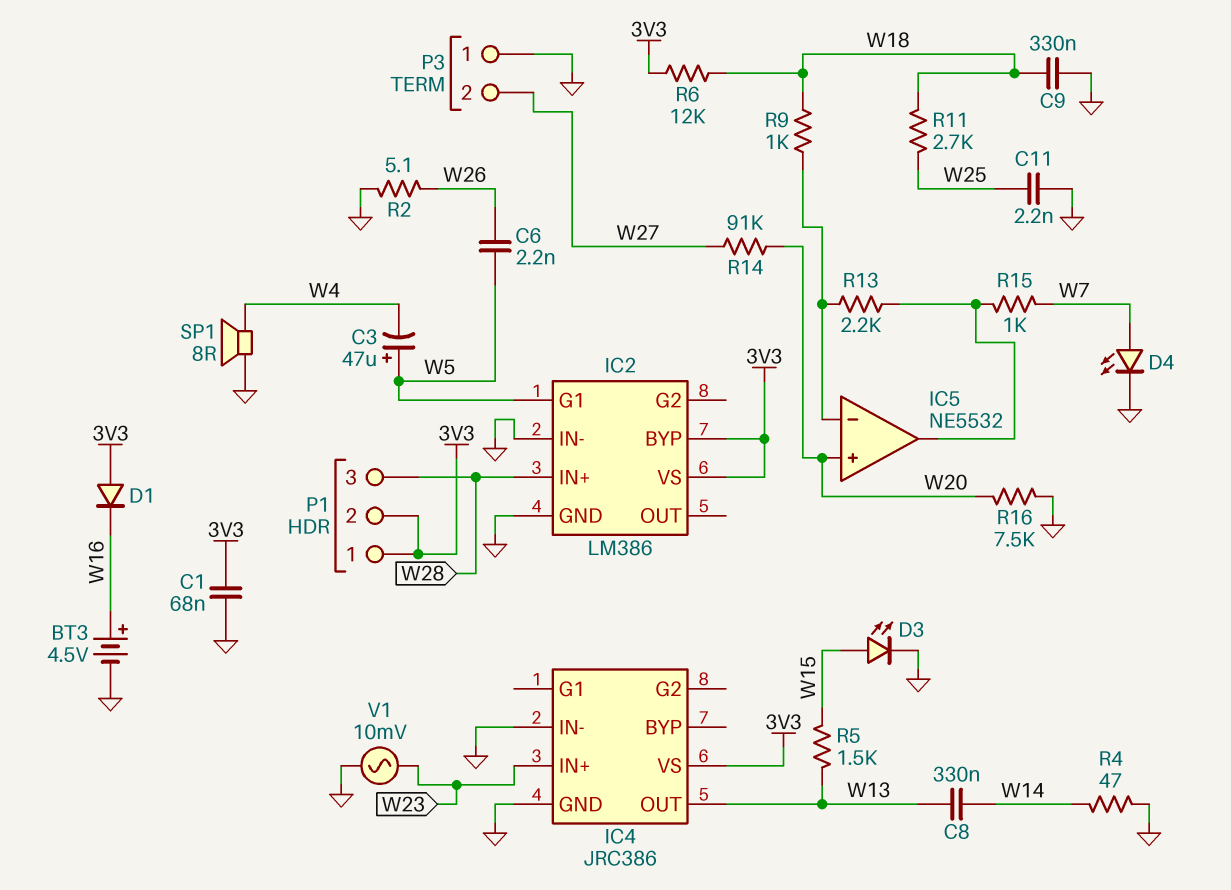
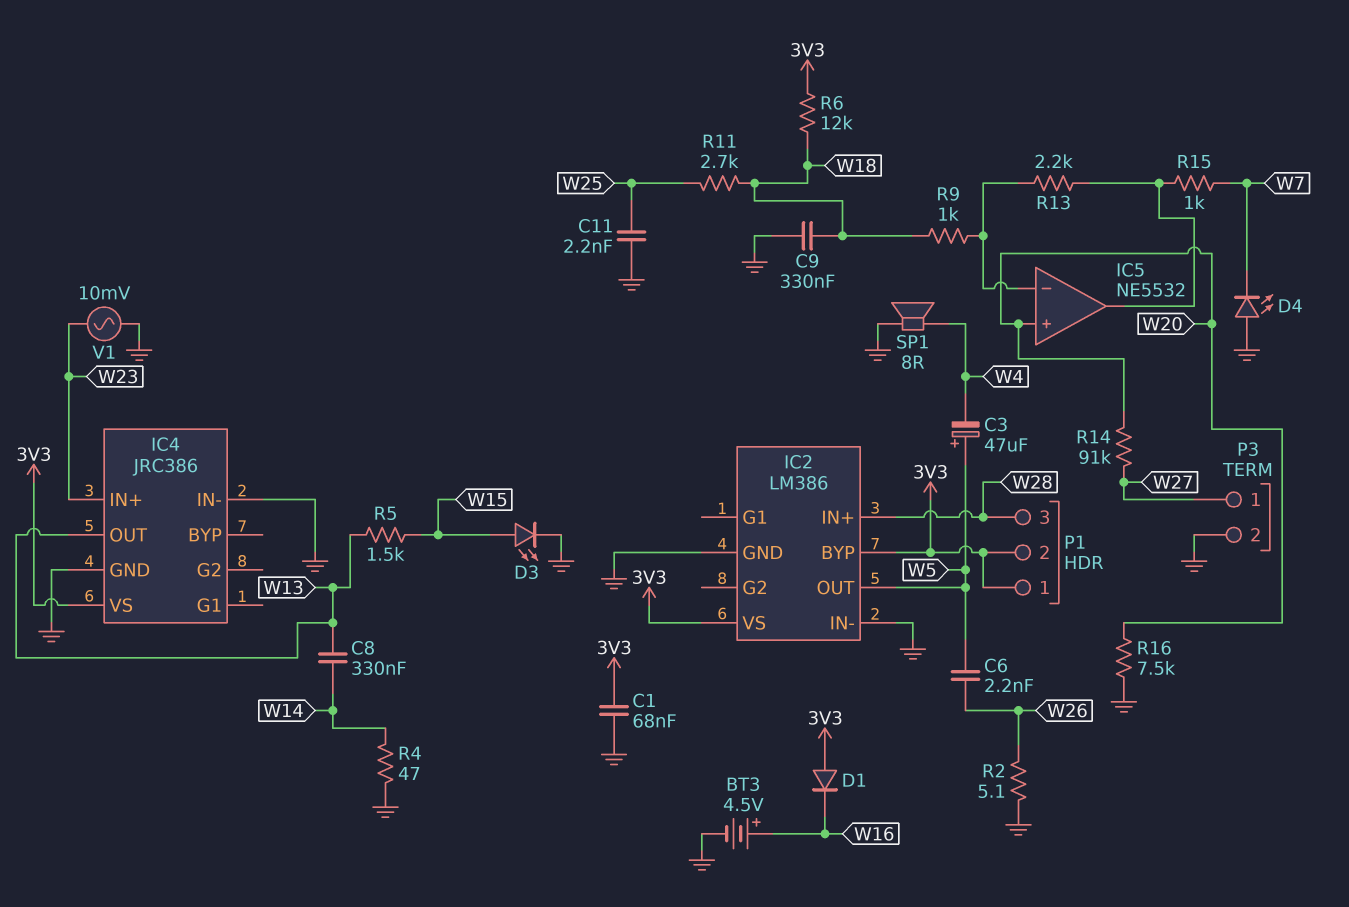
D4: LED (A W7, K GND) -> LED (A GND, K W7)
IC2 pin G1: W5 -> none
IC2 pin OUT: none -> W5
P3 pin 1: GND -> W27
P3 pin 2: W27 -> GND

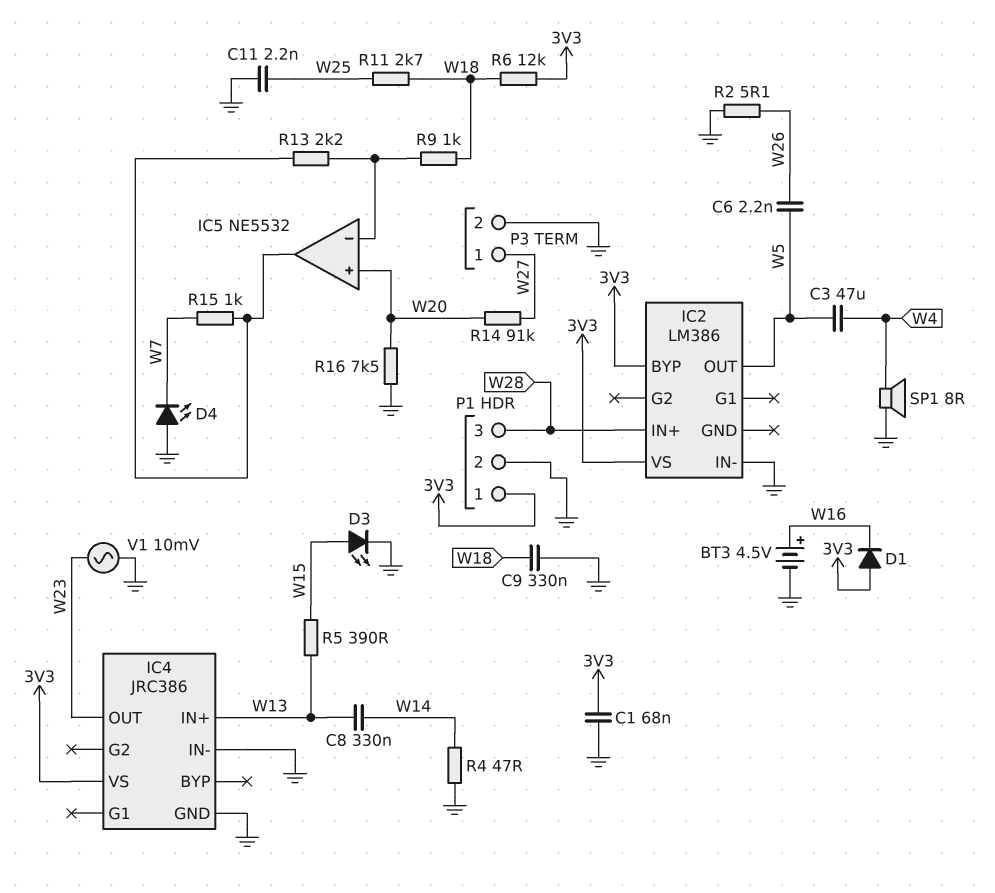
C3: 47uF (plus W5, minus W4) -> 47uF (W4, W5)
IC2 pin GND: GND -> none
IC4 pin IN+: W23 -> W13
IC4 pin OUT: W13 -> W23
P1 pin 2: 3V3 -> GND
R5: 1.5k (W13, W15) -> 390 (W13, W15)

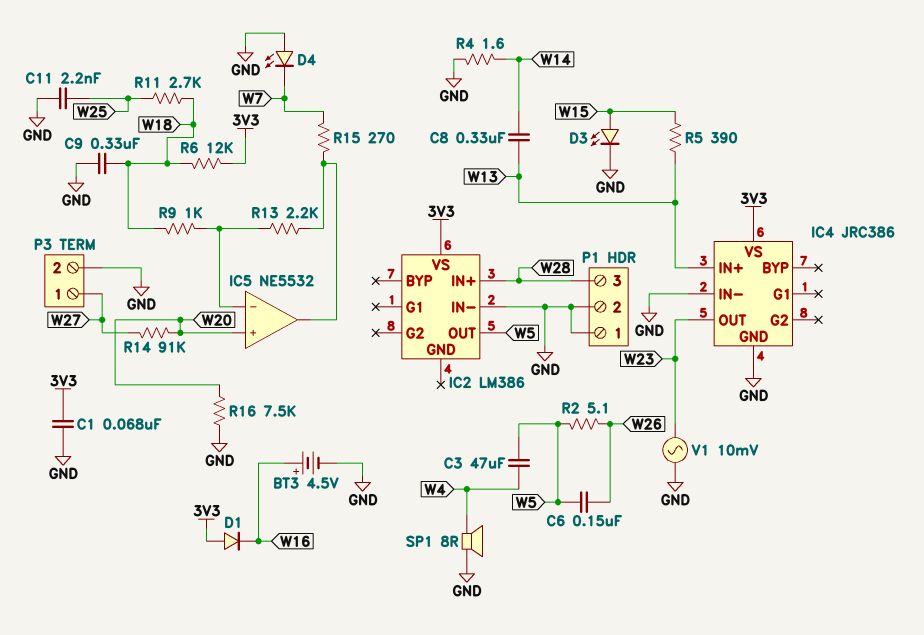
C6: 2.2nF (W5, W26) -> 150nF (W5, W26)
IC2 pin BYP: 3V3 -> none
P1 pin 1: 3V3 -> GND
R2: 5.1 (GND, W26) -> 5.1 (W5, W26)
R4: 47 (GND, W14) -> 1.6 (GND, W14)
R15: 1k (IC5/out, W7) -> 270 (IC5/out, W7)

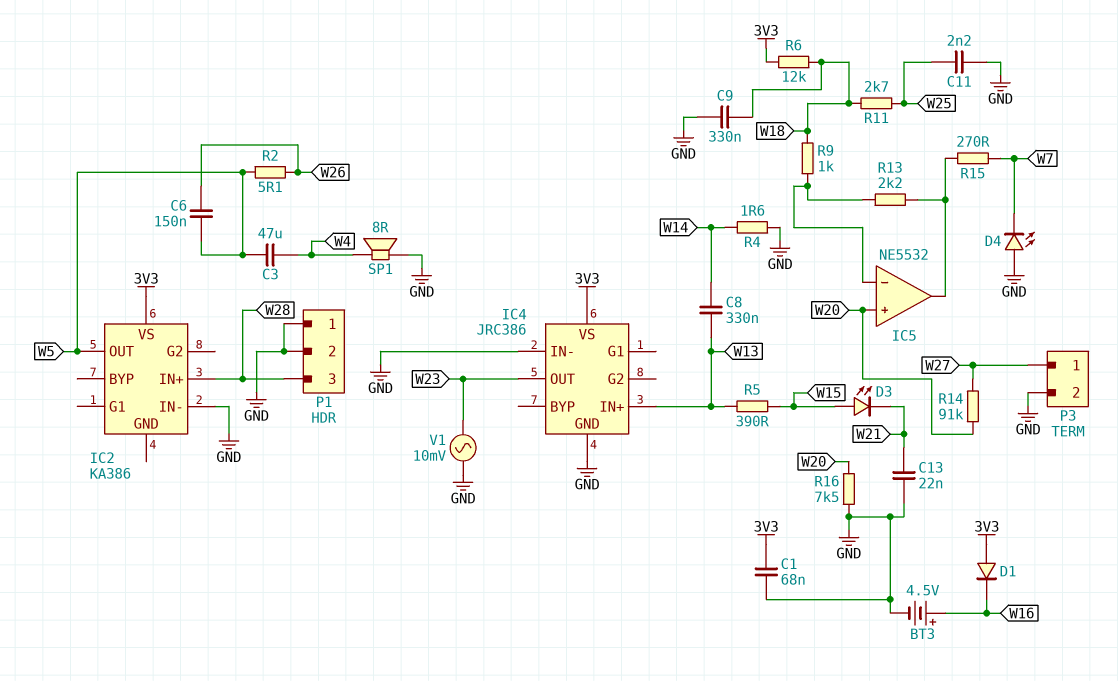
C13: none -> 22nF (GND, W21)
D3: LED (A W15, K GND) -> LED (A W15, K W21)
IC2: LM386 -> KA386

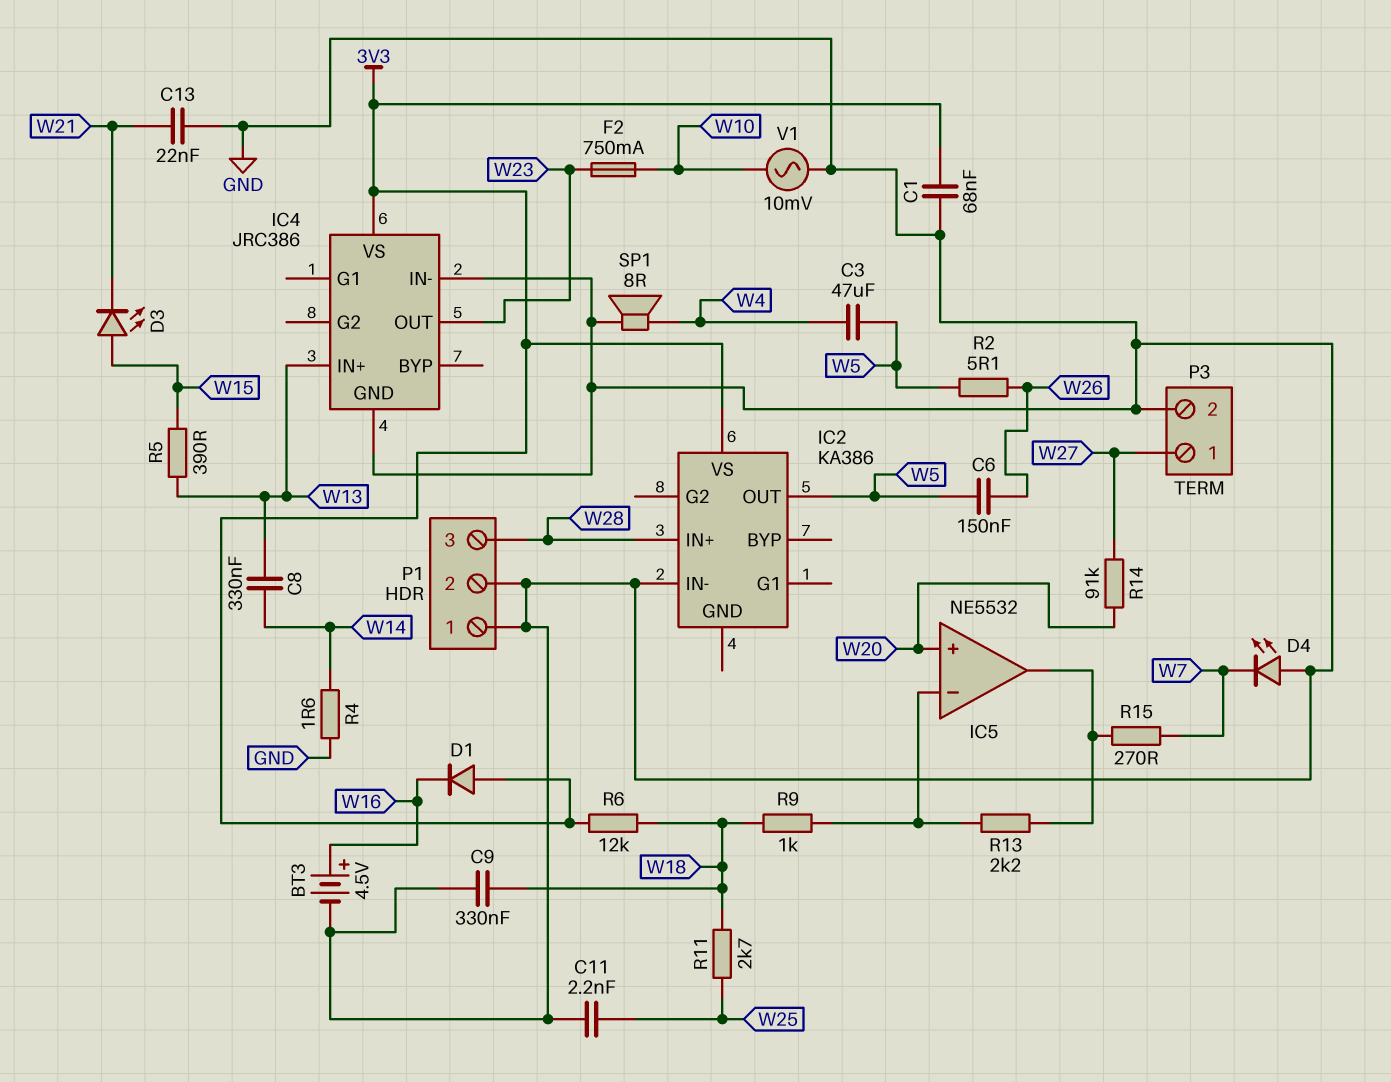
F2: none -> 750mA (W10, W23)
R16: 7.5k (GND, W20) -> none
V1: AC 10mV (GND, W23) -> AC 10mV (GND, W10)

